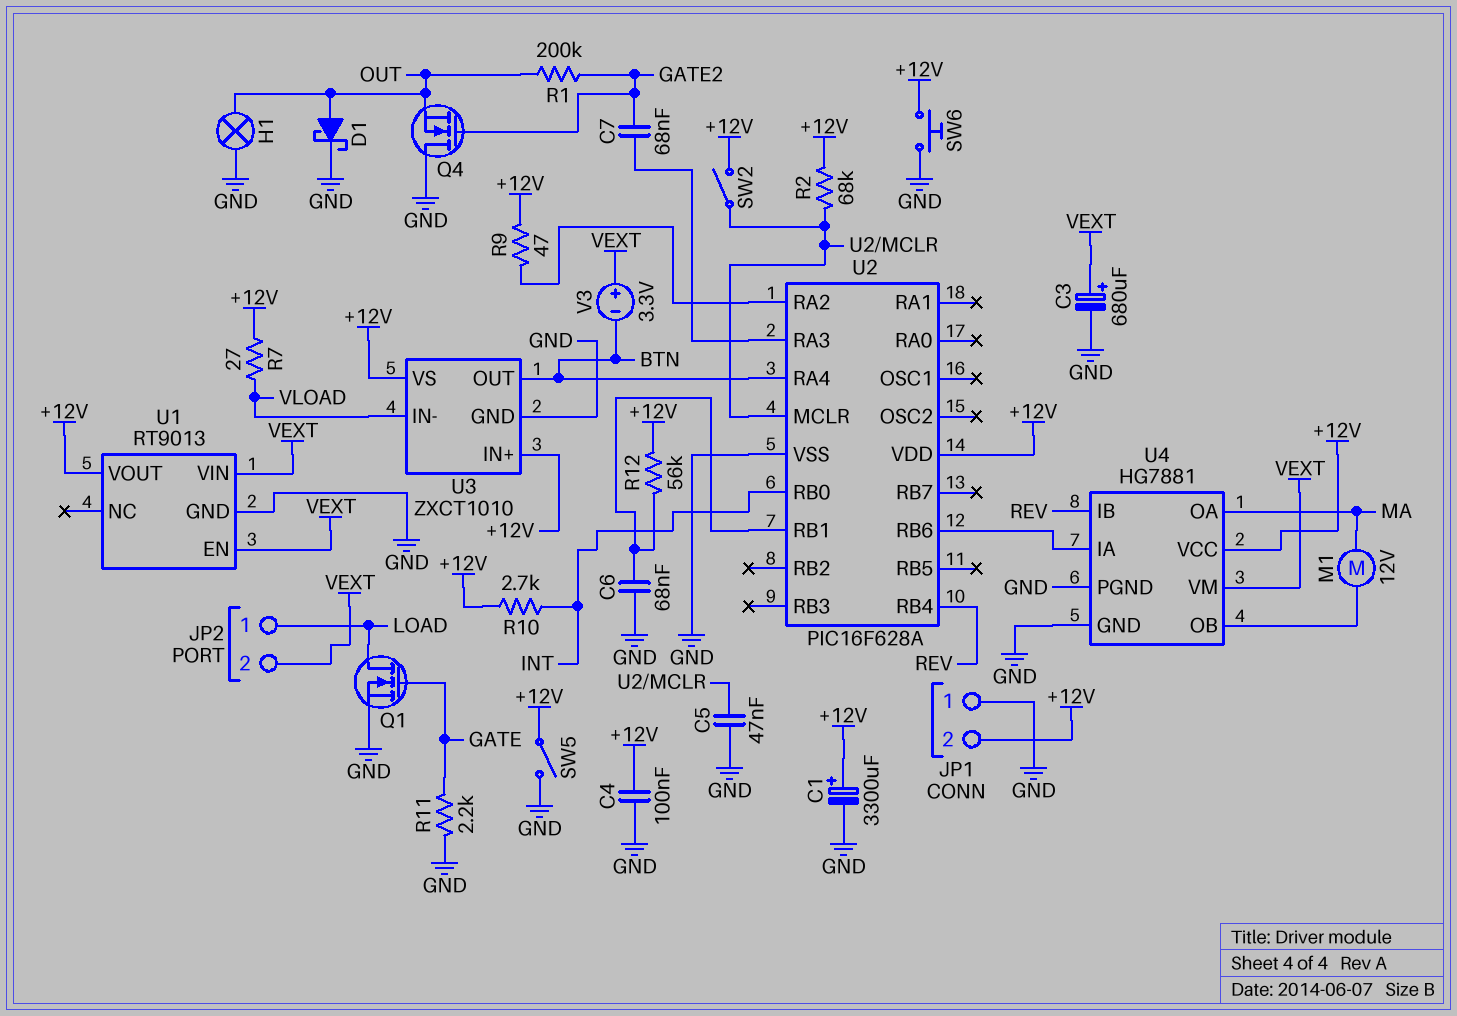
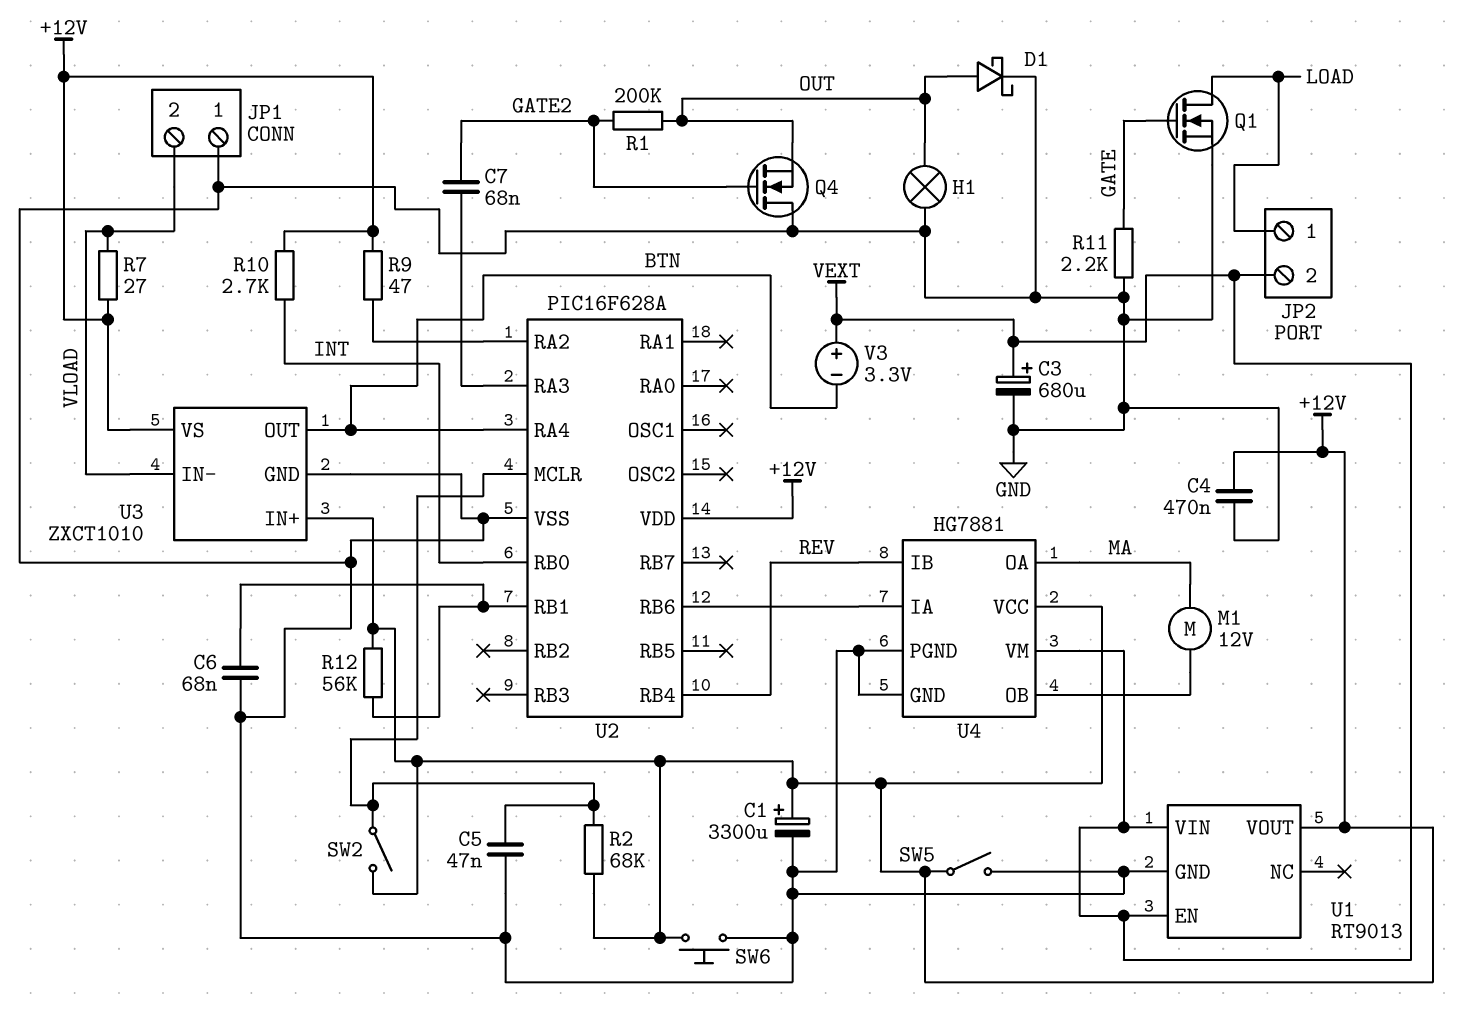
C4: 100nF (+12V, GND) -> 470nF (+12V, GND)
JP1 pin 2: +12V -> VLOAD

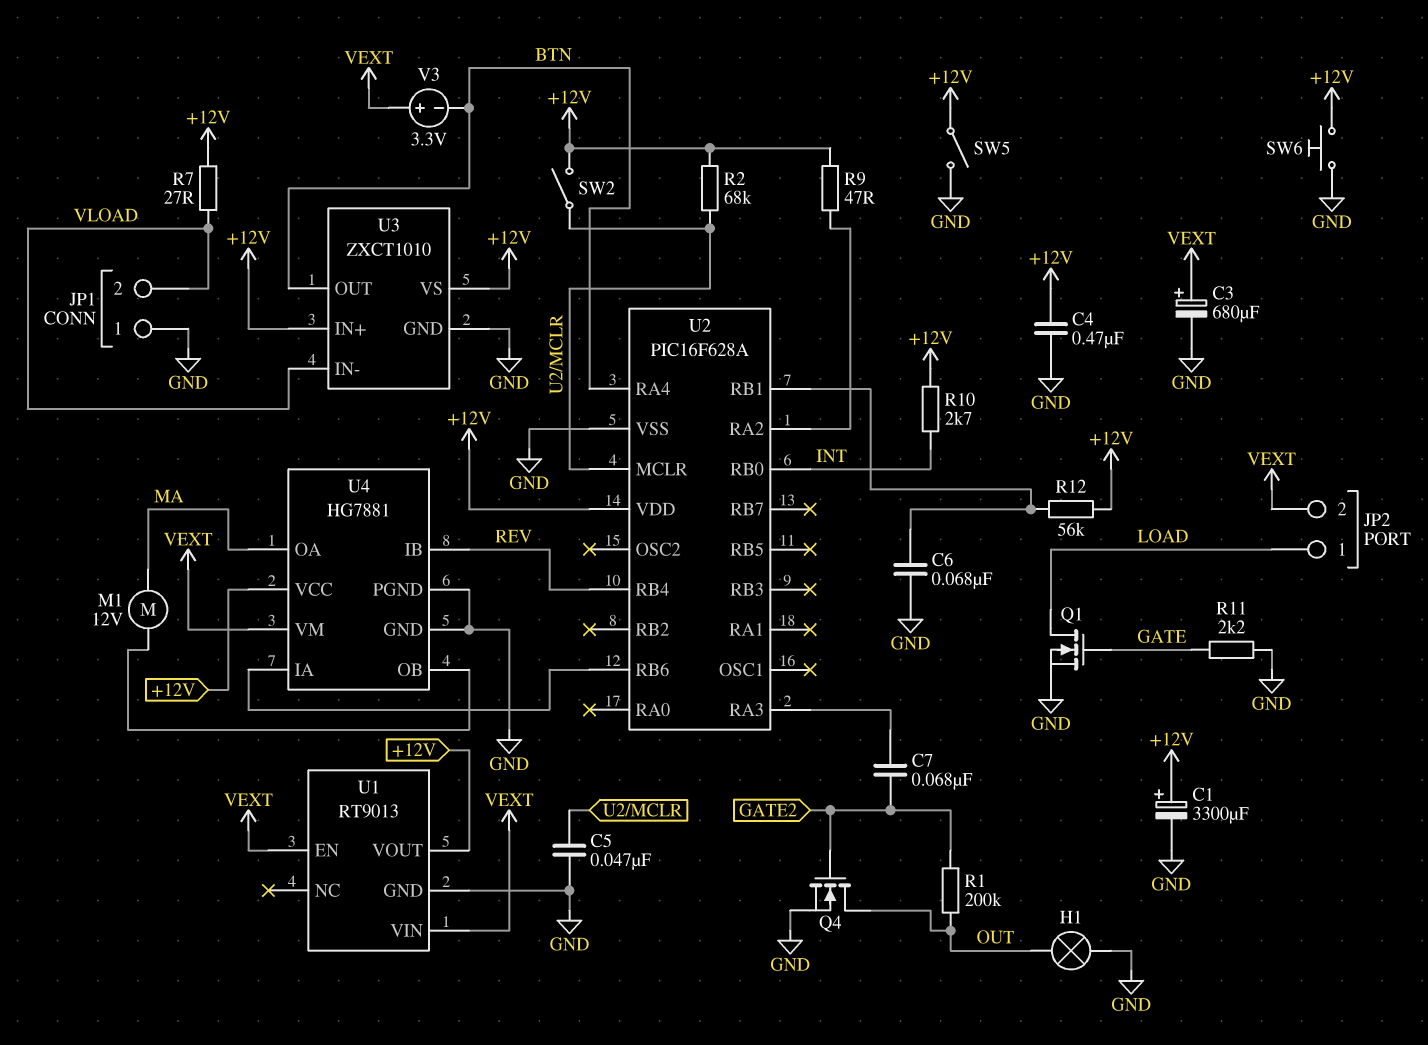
D1: schottky (A OUT, K GND) -> none
Q4: NMOS (G GATE2, D GND, S OUT) -> NMOS (G GATE2, D OUT, S GND)

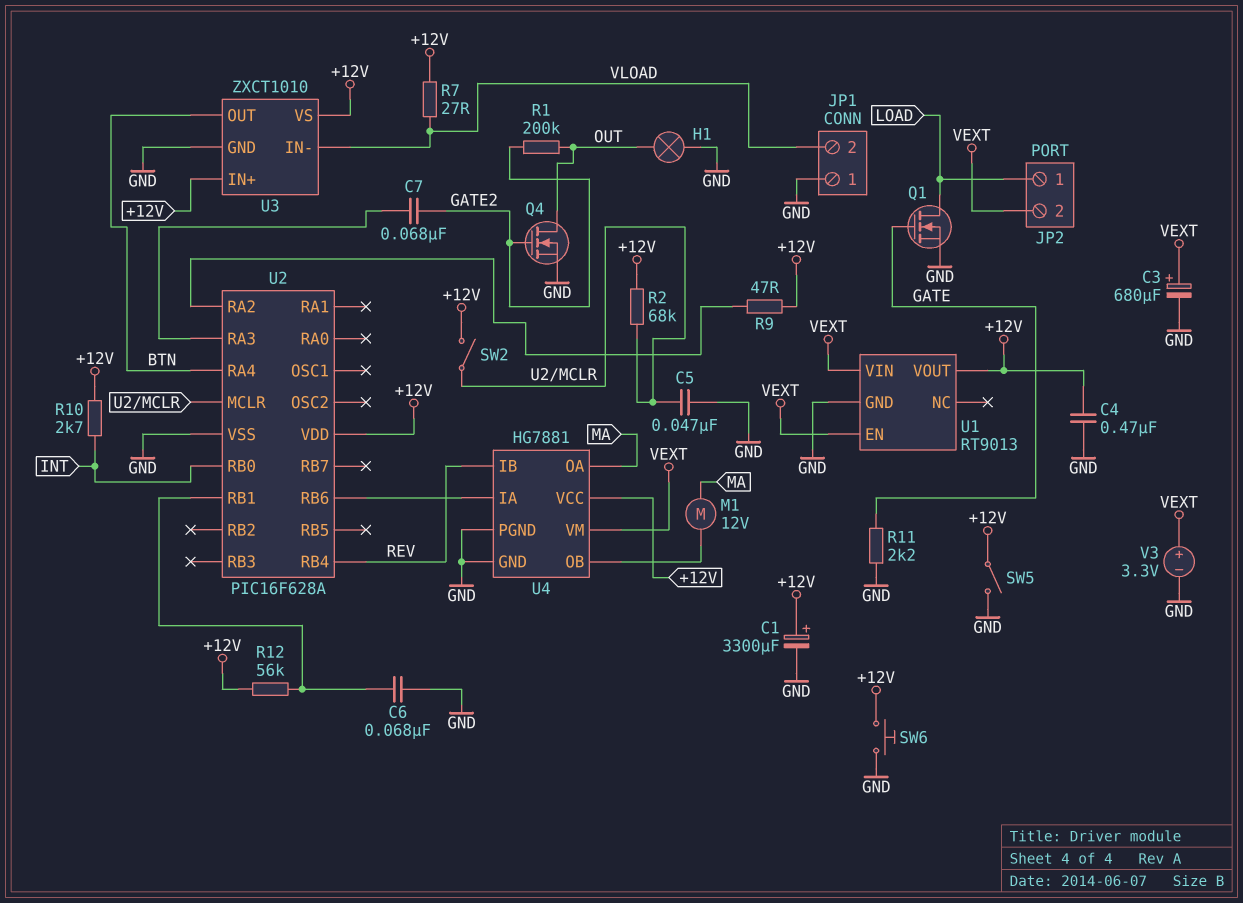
V3: 3.3V (plus VEXT, minus BTN) -> 3.3V (plus VEXT, minus GND)

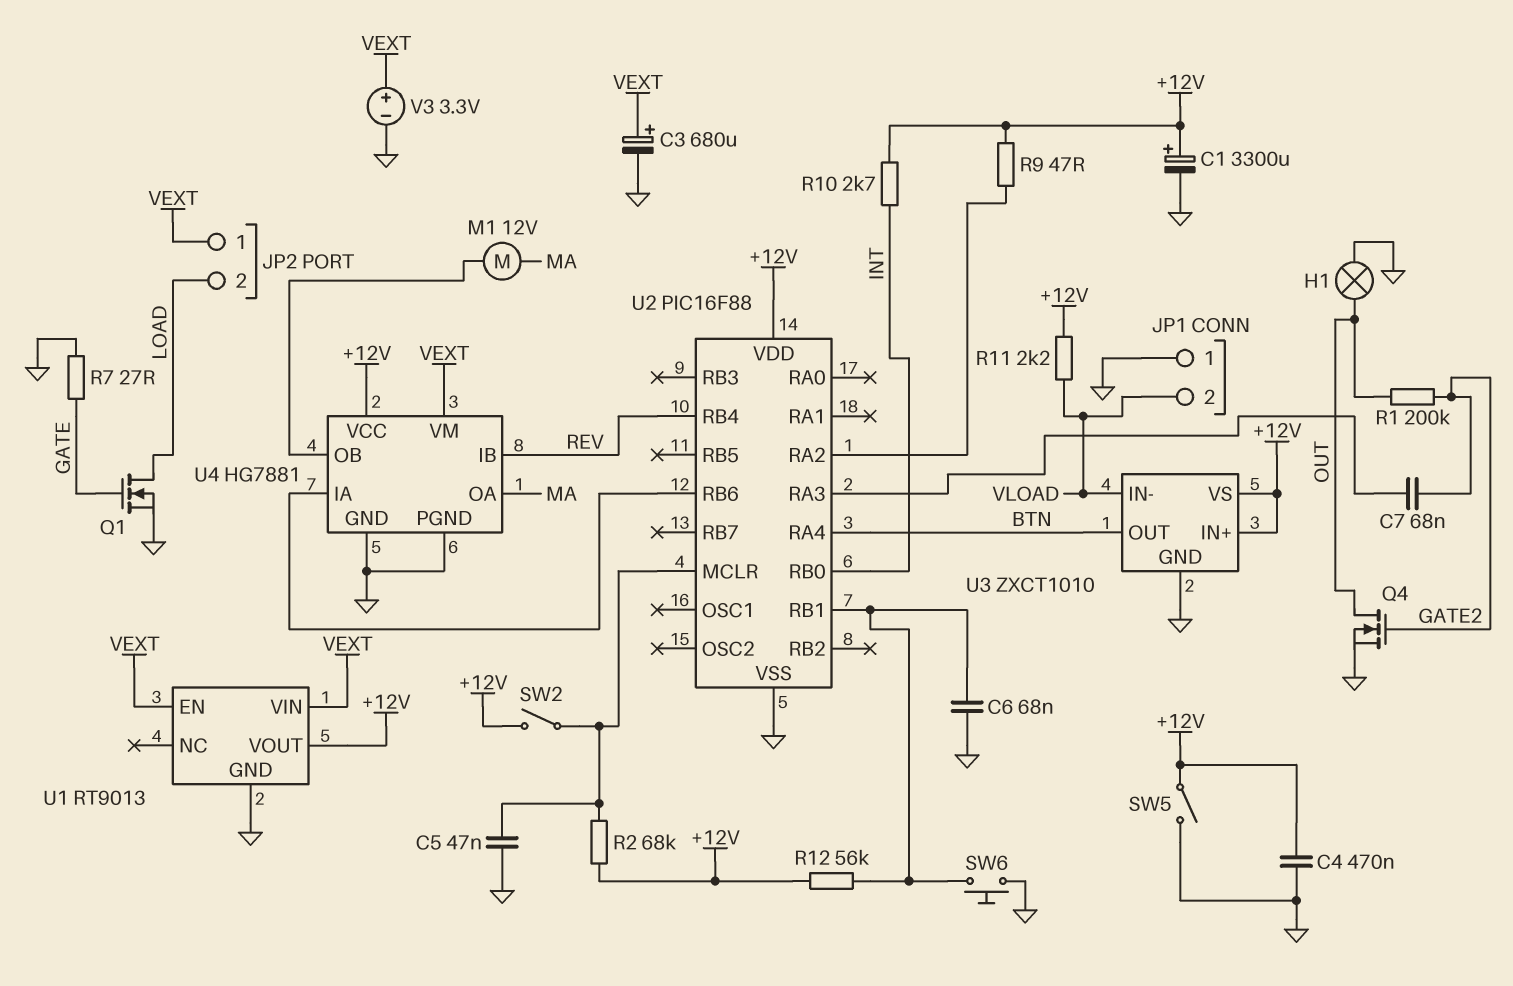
JP2 pin 1: LOAD -> VEXT
JP2 pin 2: VEXT -> LOAD
R7: 27 (+12V, VLOAD) -> 27 (GATE, GND)
R11: 2.2k (GATE, GND) -> 2.2k (+12V, VLOAD)
SW6: button (+12V, GND) -> button (GND, U2/RB1)
U2: PIC16F628A -> PIC16F88

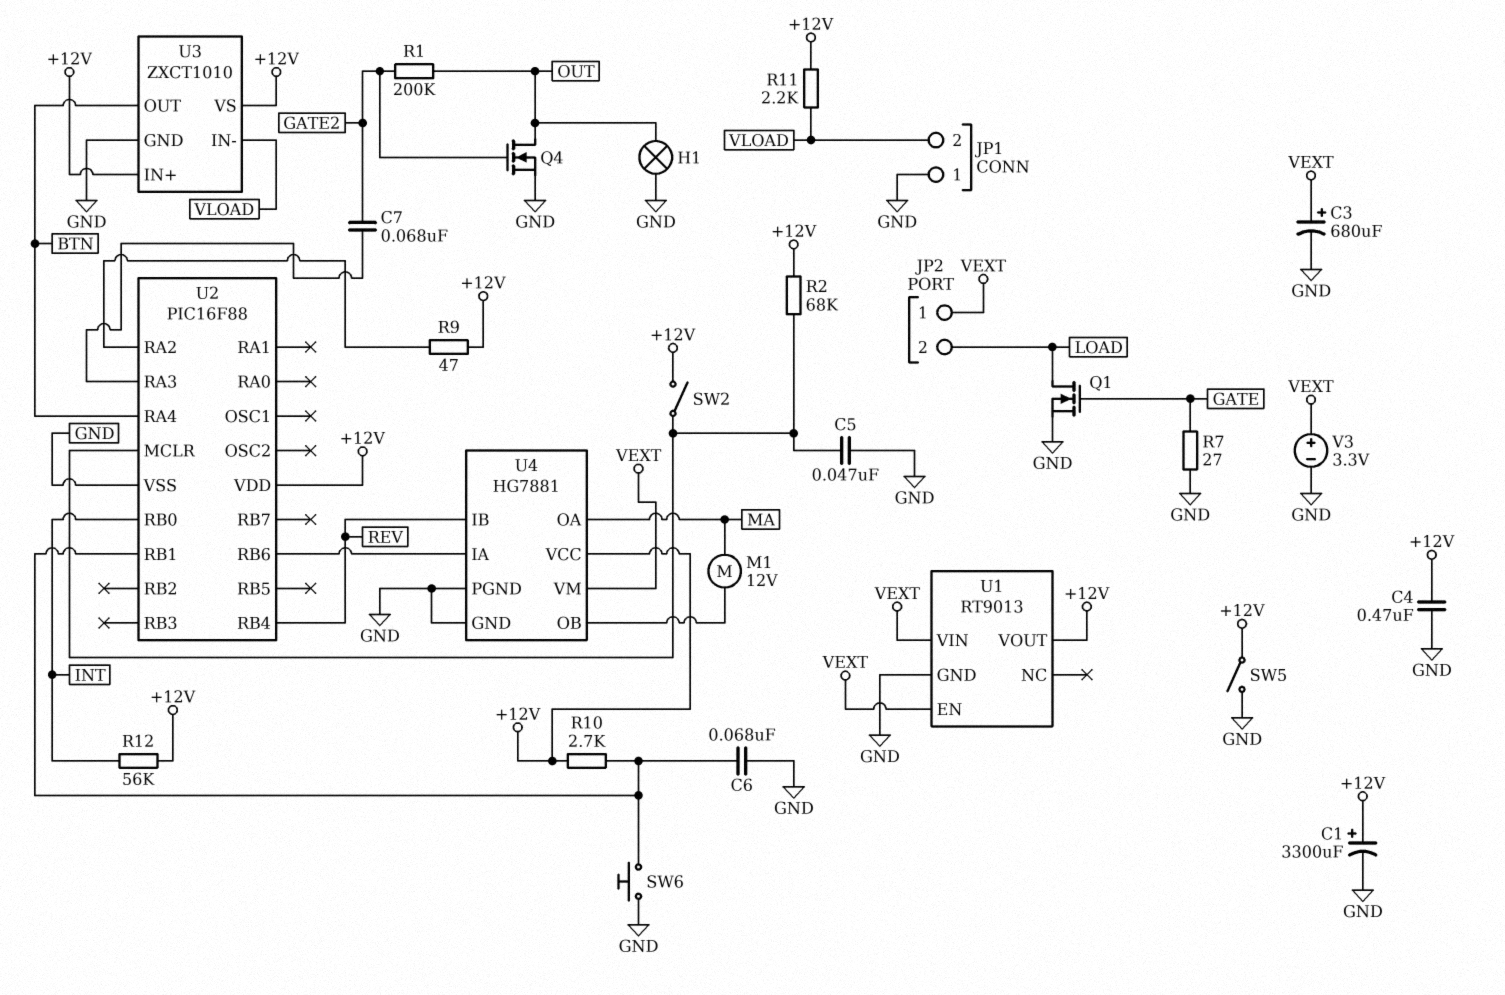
R10: 2.7k (+12V, INT) -> 2.7k (+12V, U2/RB1)
R12: 56k (+12V, U2/RB1) -> 56k (+12V, INT)

